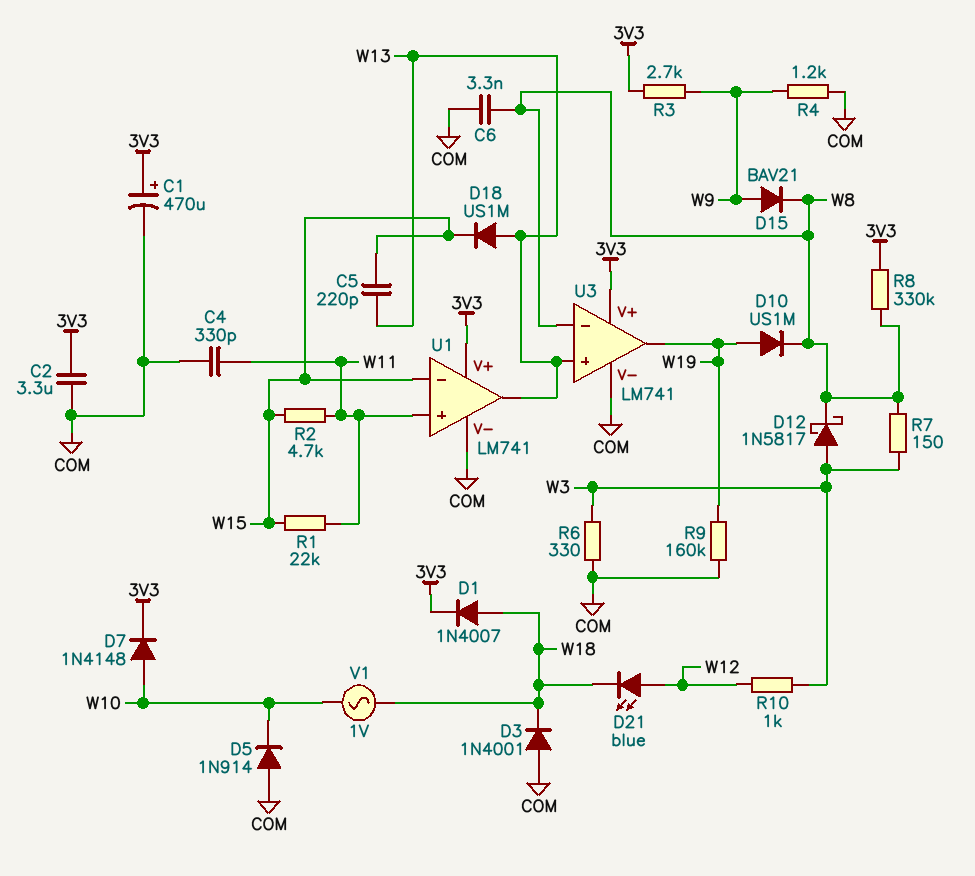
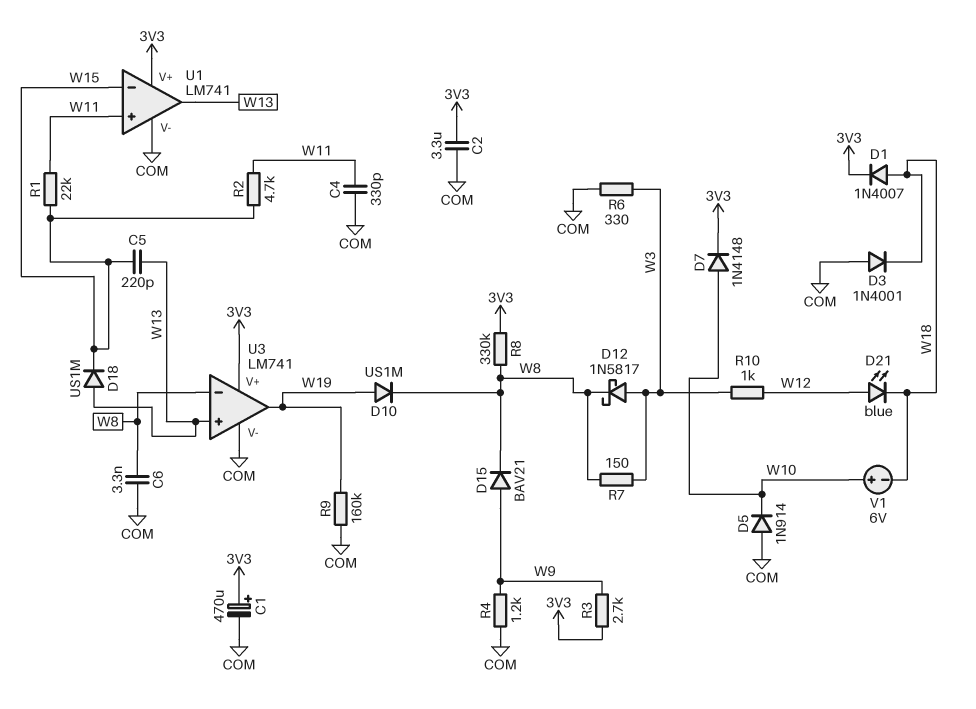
V1: AC 1V (W10, W18) -> 6V (plus W10, minus W18)

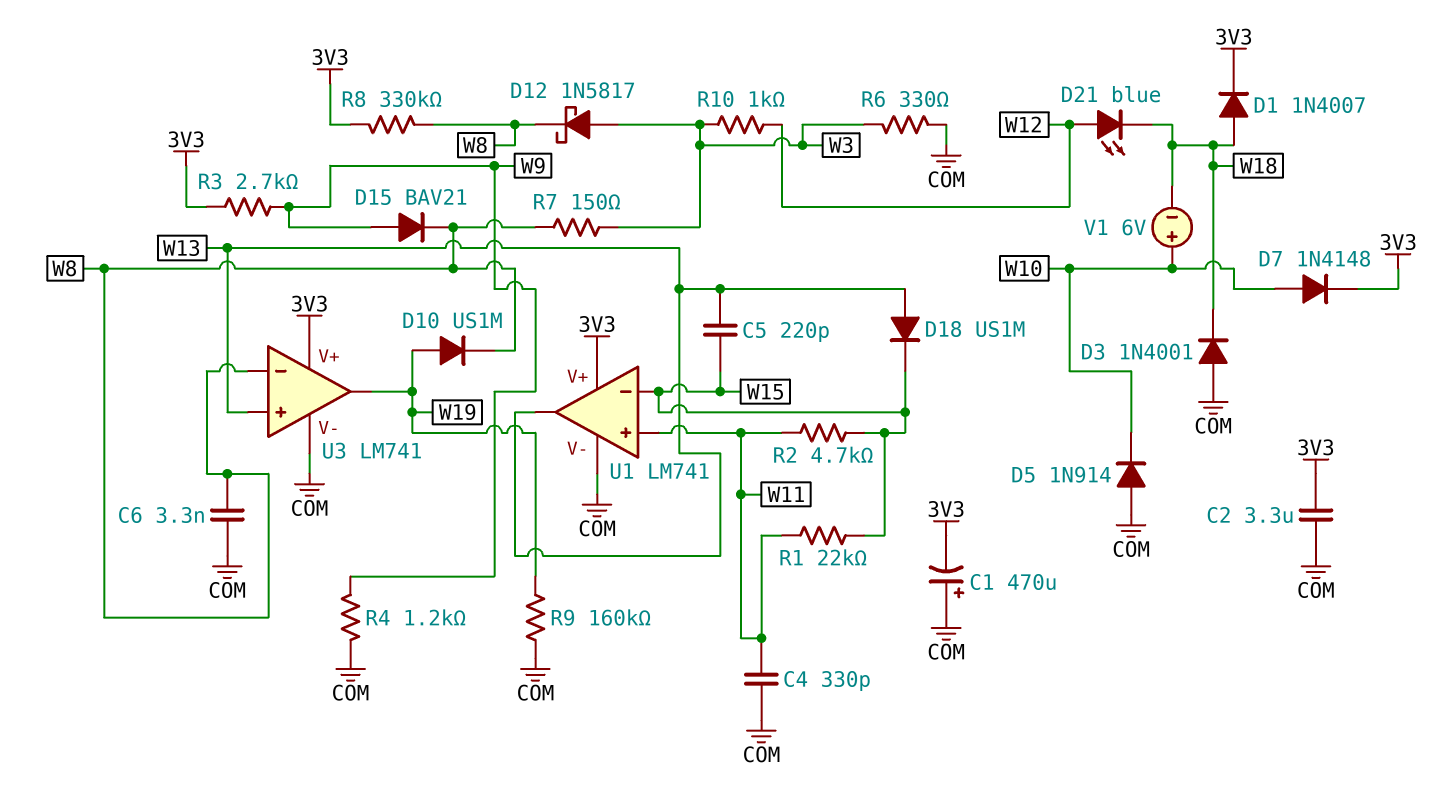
C1: 470uF (plus 3V3, minus COM) -> 470uF (plus COM, minus 3V3)

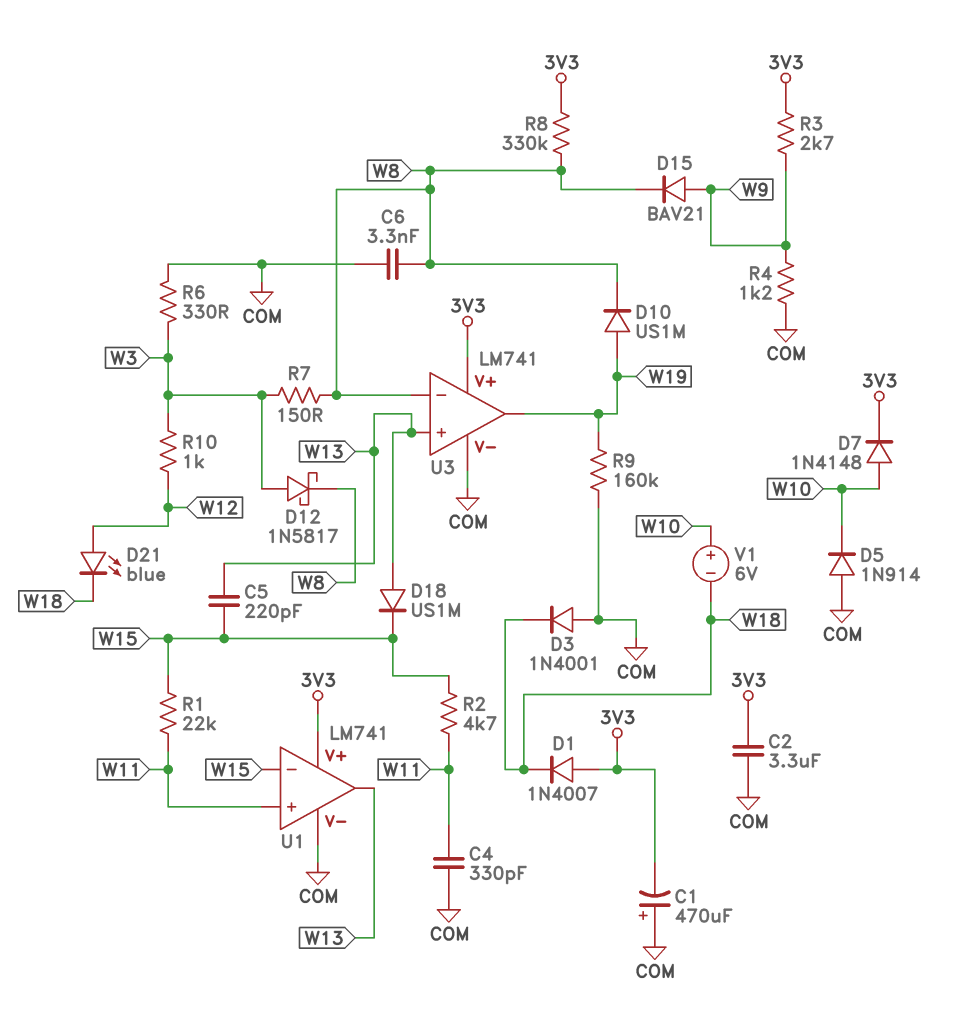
D1: diode 1N4007 (A W18, K 3V3) -> diode 1N4007 (A 3V3, K W18)

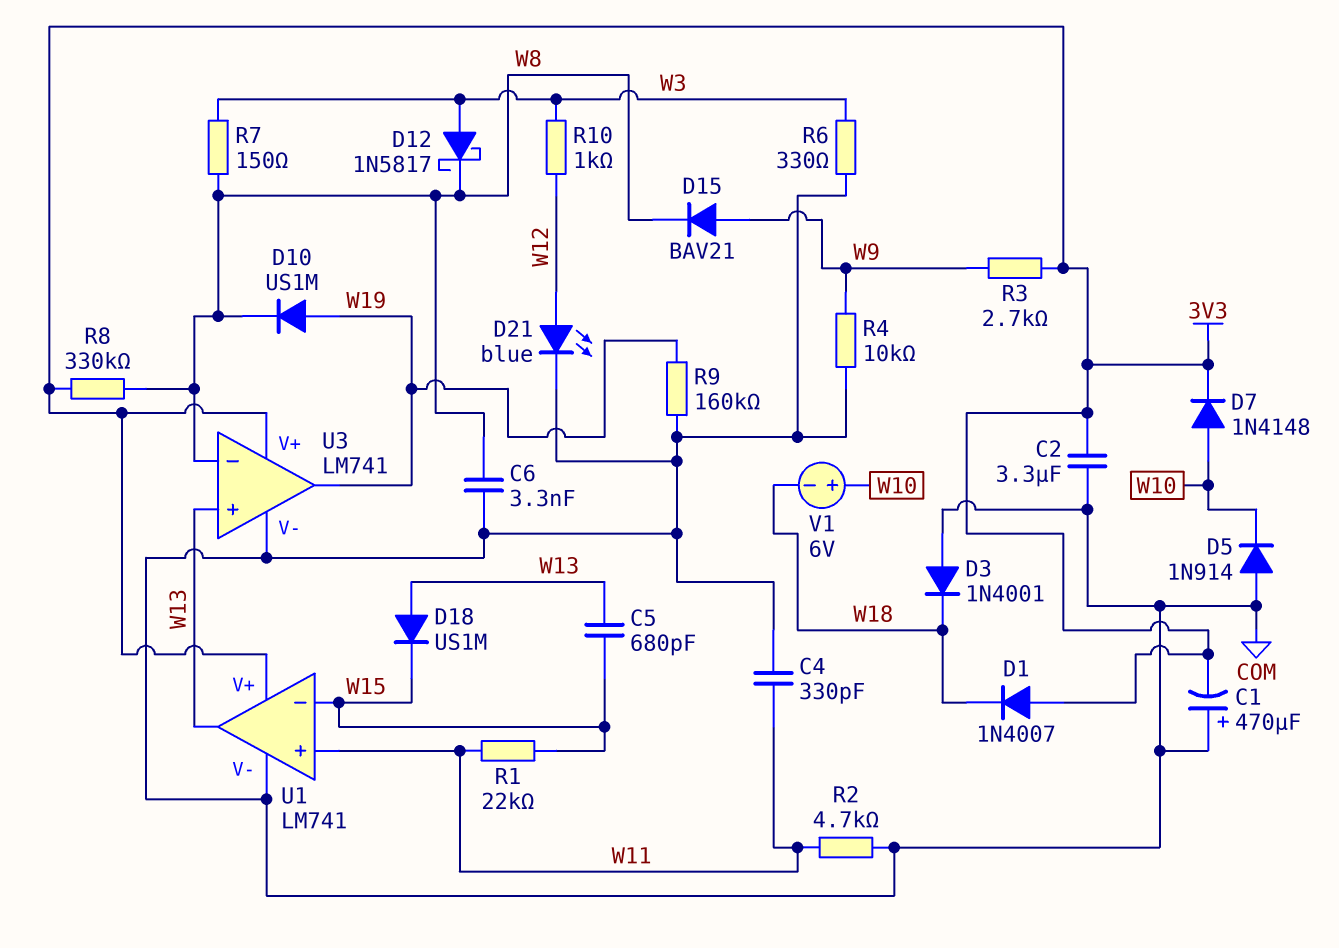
C5: 220pF (W13, W15) -> 680pF (W13, W15)
D21: LED blue (A W12, K W18) -> LED blue (A W12, K COM)
R2: 4.7k (W11, W15) -> 4.7k (COM, W11)
R4: 1.2k (COM, W9) -> 10k (COM, W9)

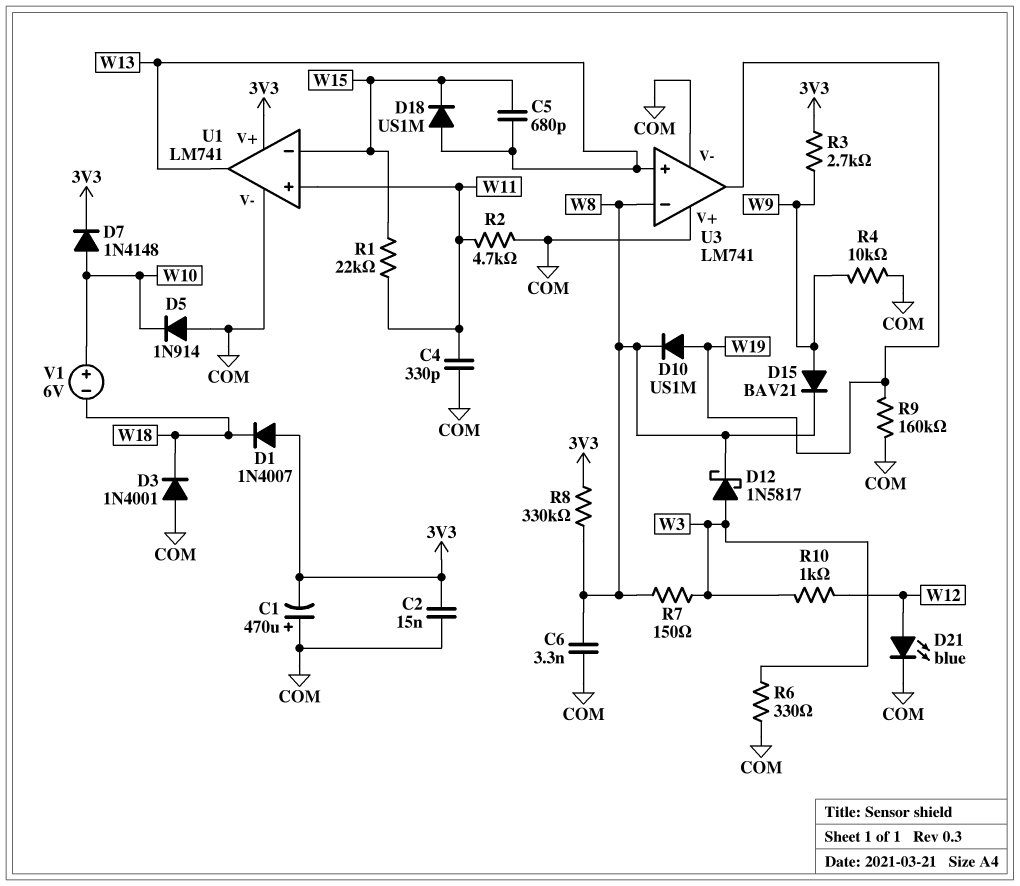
C2: 3.3uF (3V3, COM) -> 15nF (3V3, COM)
U3 pin V+: 3V3 -> COM

